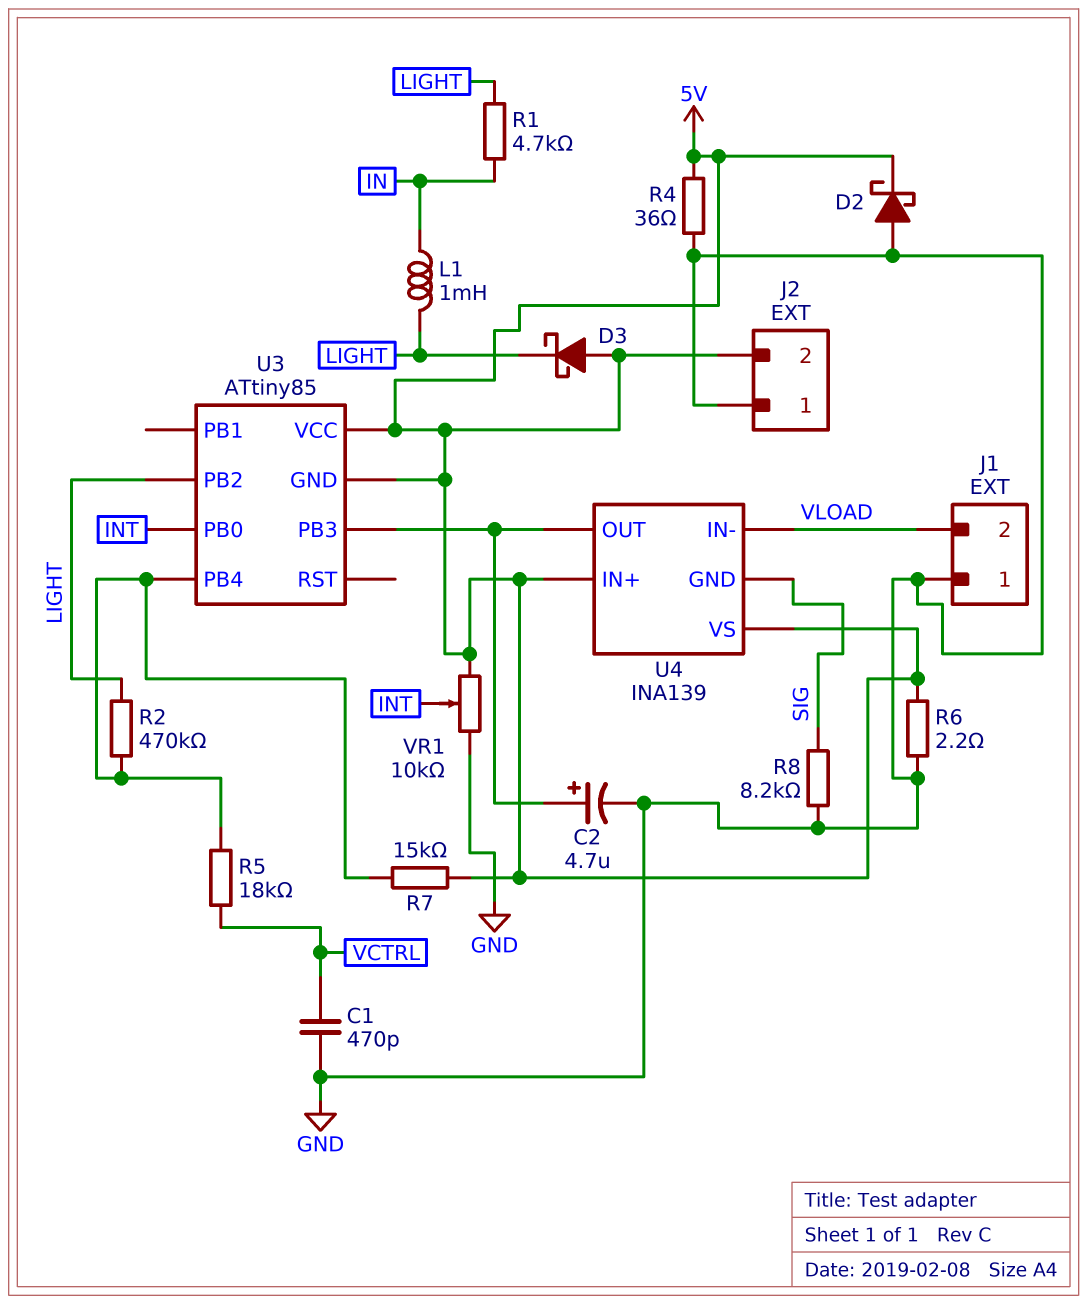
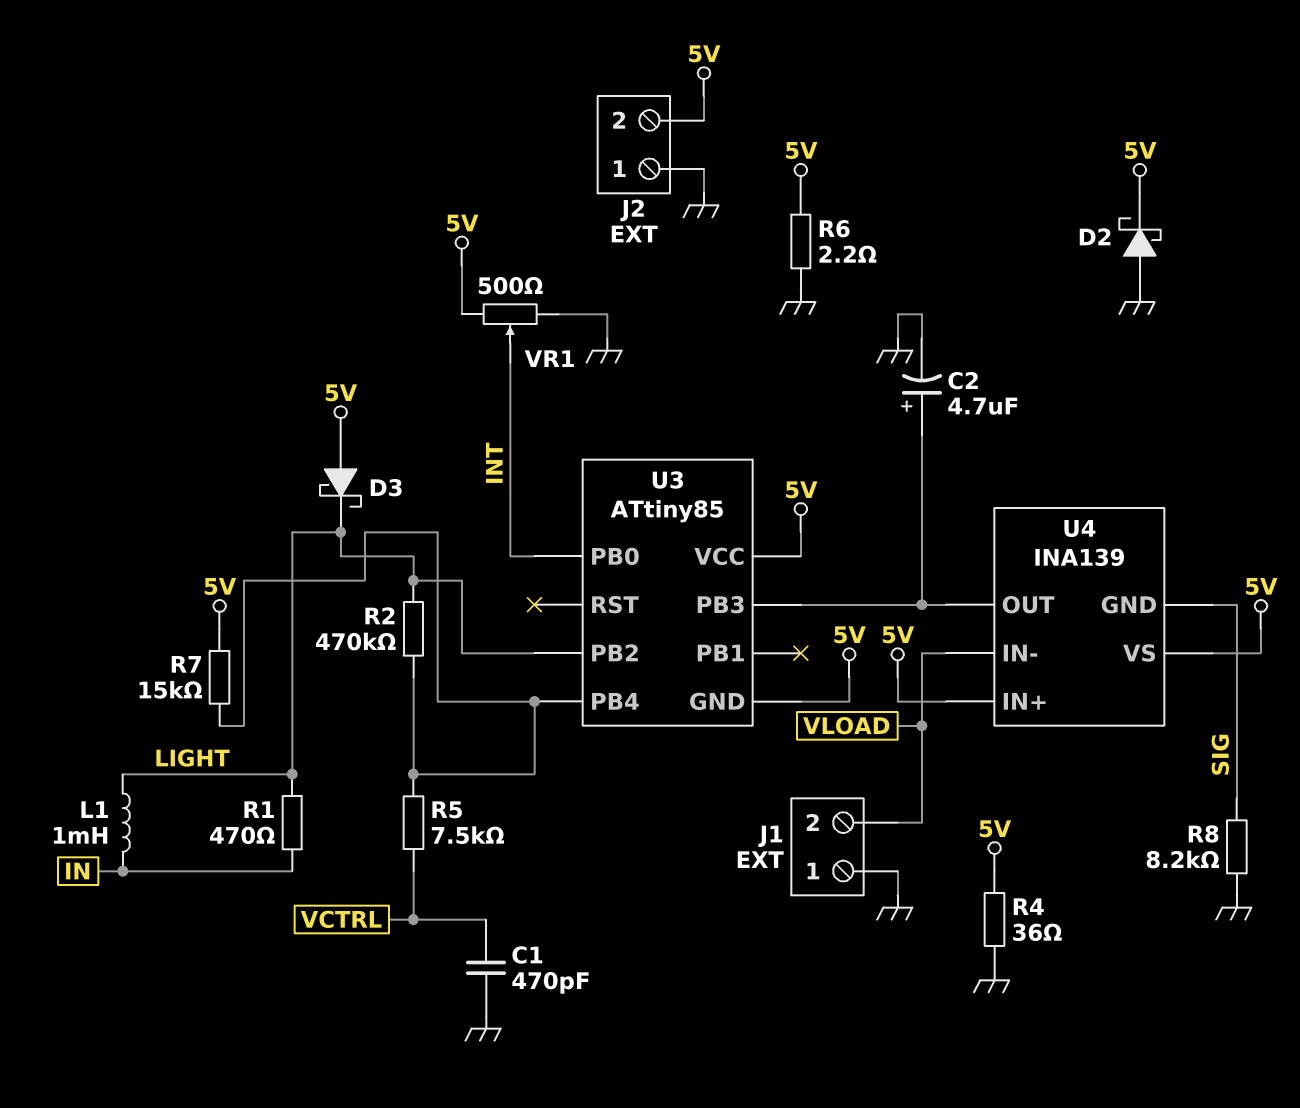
R1: 4.7k (IN, LIGHT) -> 470 (IN, LIGHT)
R5: 18k (U3/PB4, VCTRL) -> 7.5k (U3/PB4, VCTRL)
VR1: 10k (5V, GND, wiper INT) -> 500 (5V, GND, wiper INT)

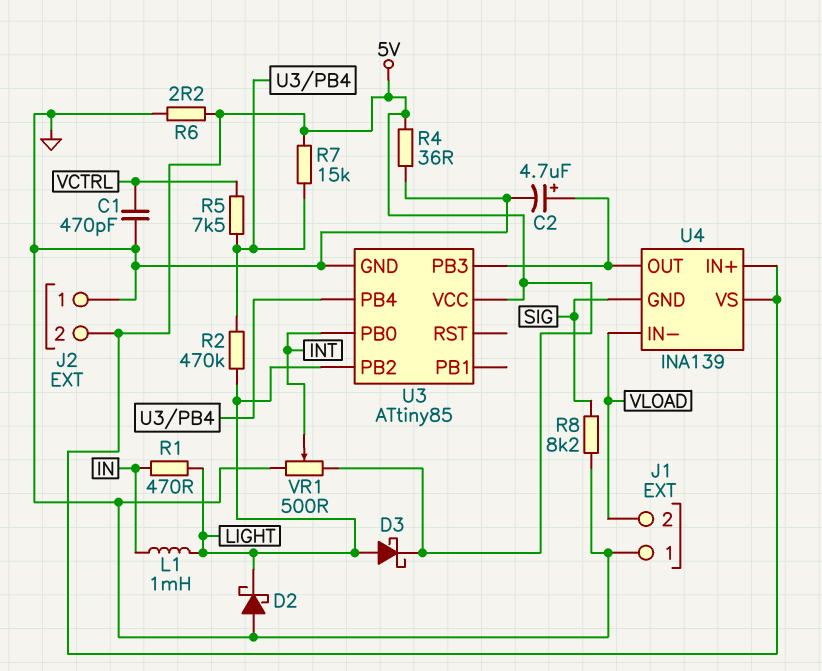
D2: schottky (A GND, K 5V) -> schottky (A GND, K LIGHT)
D3: schottky (A 5V, K LIGHT) -> schottky (A LIGHT, K 5V)
U3 pin GND: 5V -> GND

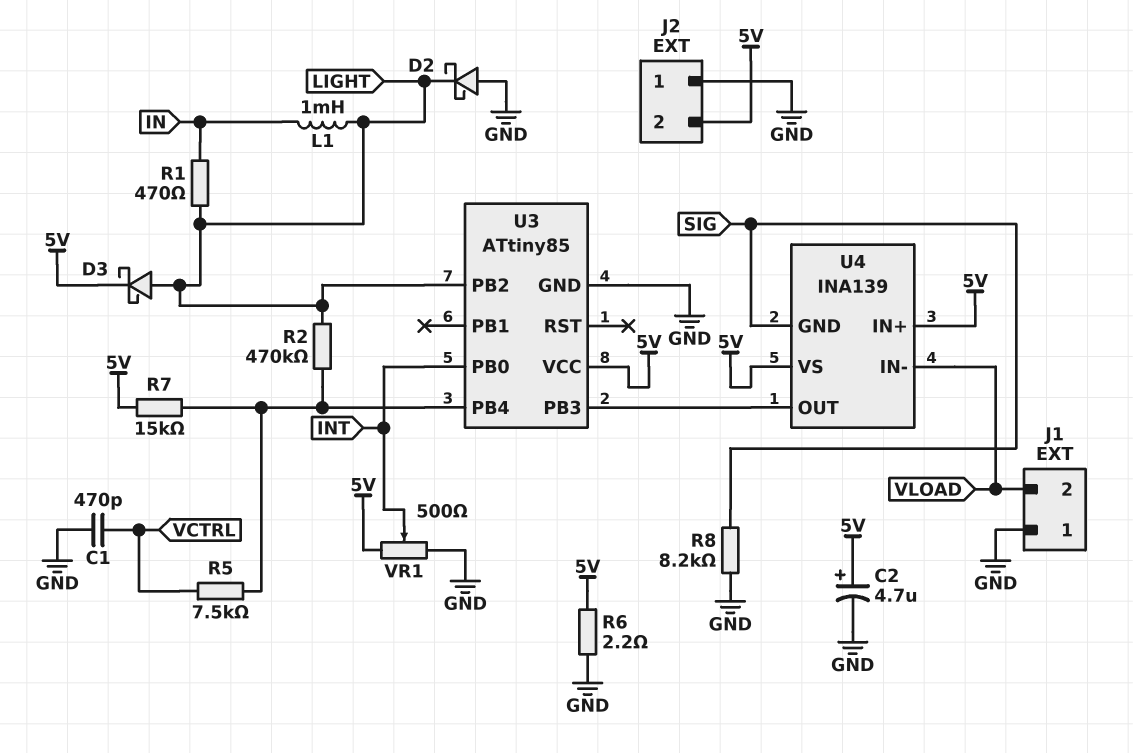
C2: 4.7uF (plus U3/PB3, minus GND) -> 4.7uF (plus 5V, minus GND)
R4: 36 (5V, GND) -> none

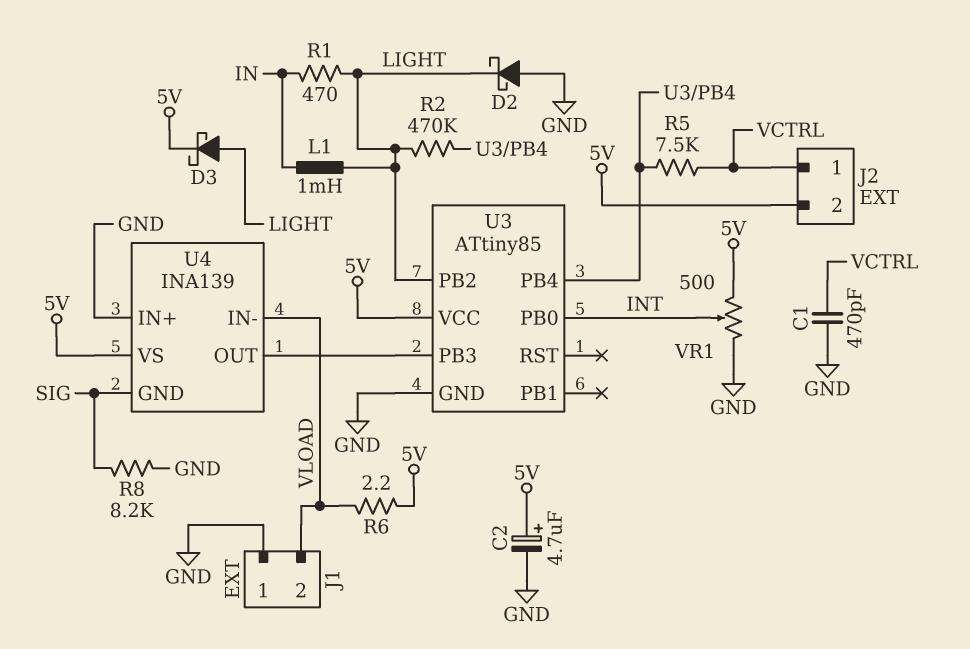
J2 pin 1: GND -> VCTRL
R6: 2.2 (5V, GND) -> 2.2 (5V, VLOAD)
R7: 15k (5V, U3/PB4) -> none
U4 pin IN+: 5V -> GND

